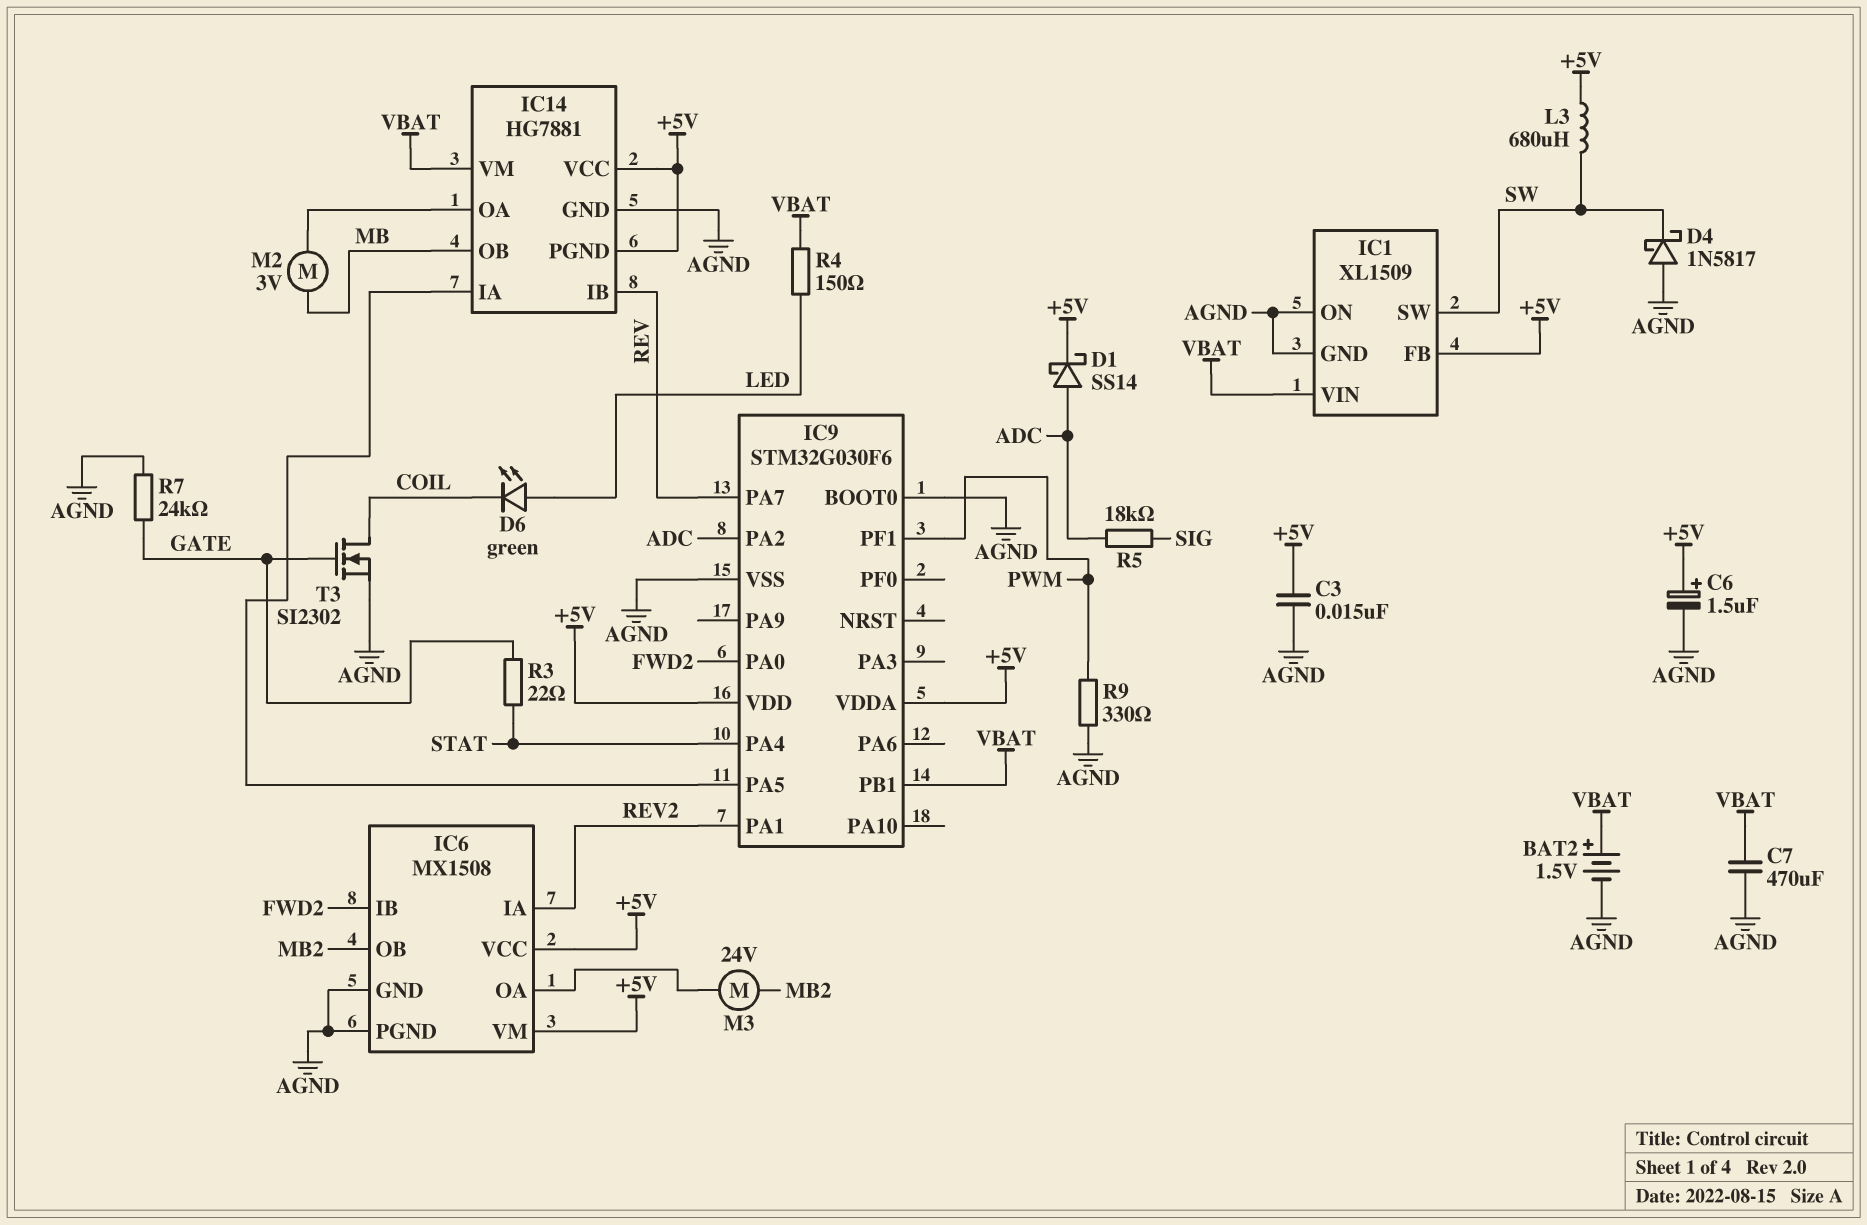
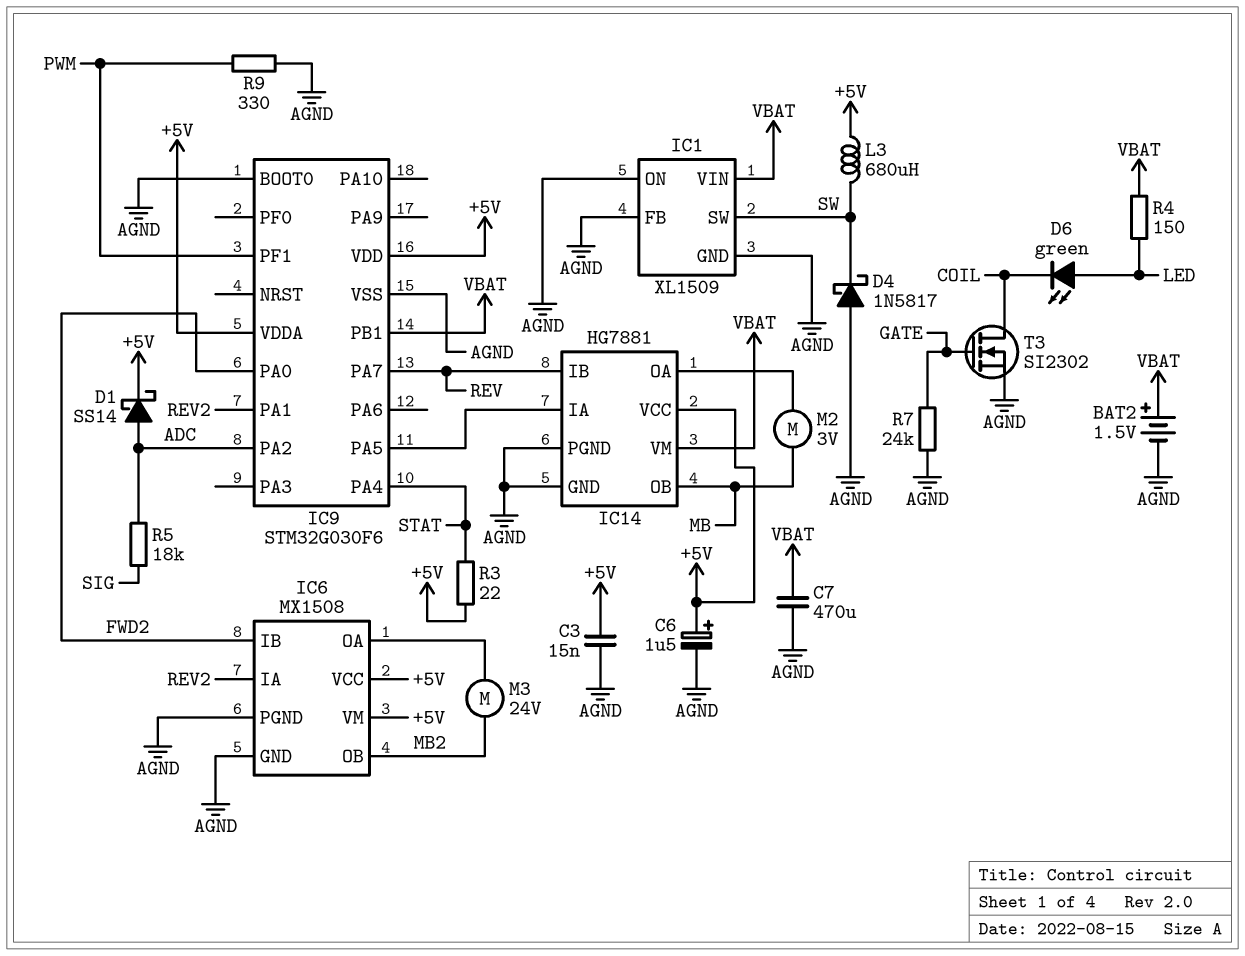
IC1 pin FB: +5V -> AGND
IC14 pin PGND: +5V -> AGND
R3: 22 (GATE, STAT) -> 22 (+5V, STAT)

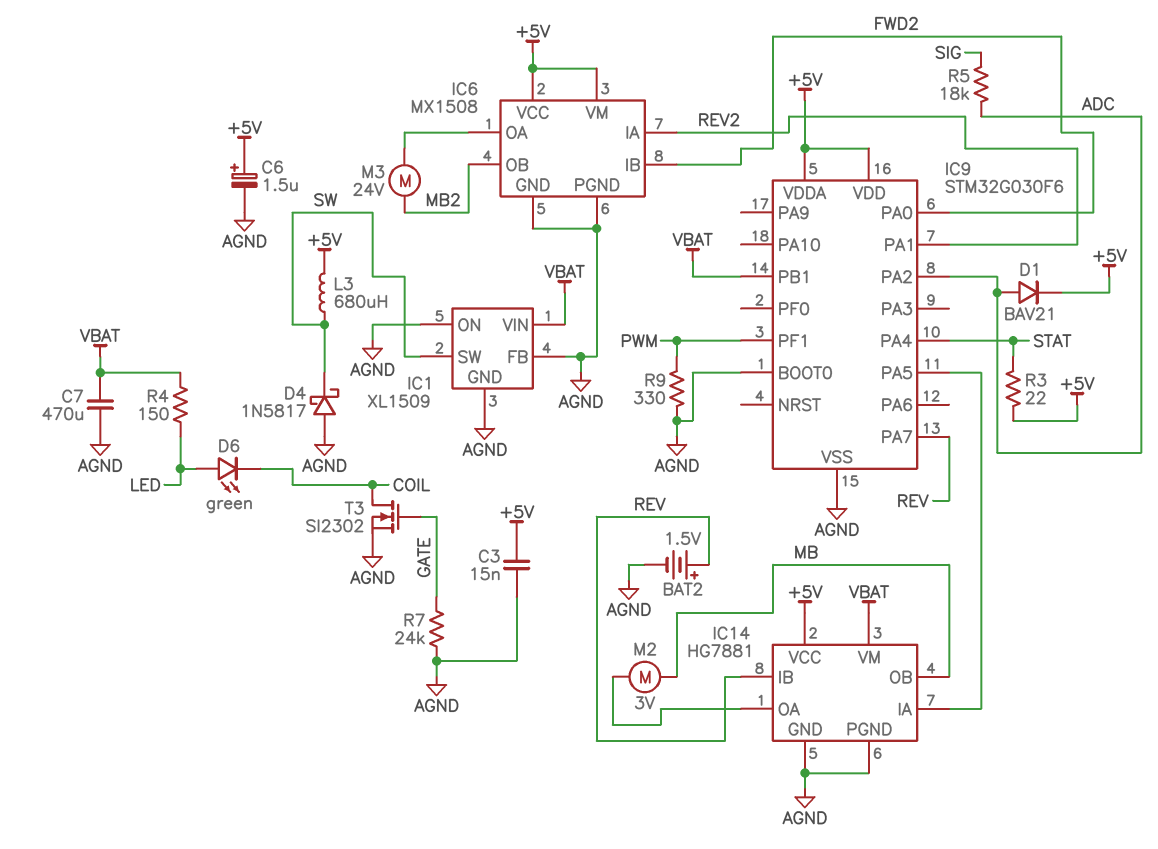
BAT2: 1.5V (plus VBAT, minus AGND) -> 1.5V (plus REV, minus AGND)
D1: schottky SS14 (A ADC, K +5V) -> diode BAV21 (A ADC, K +5V)

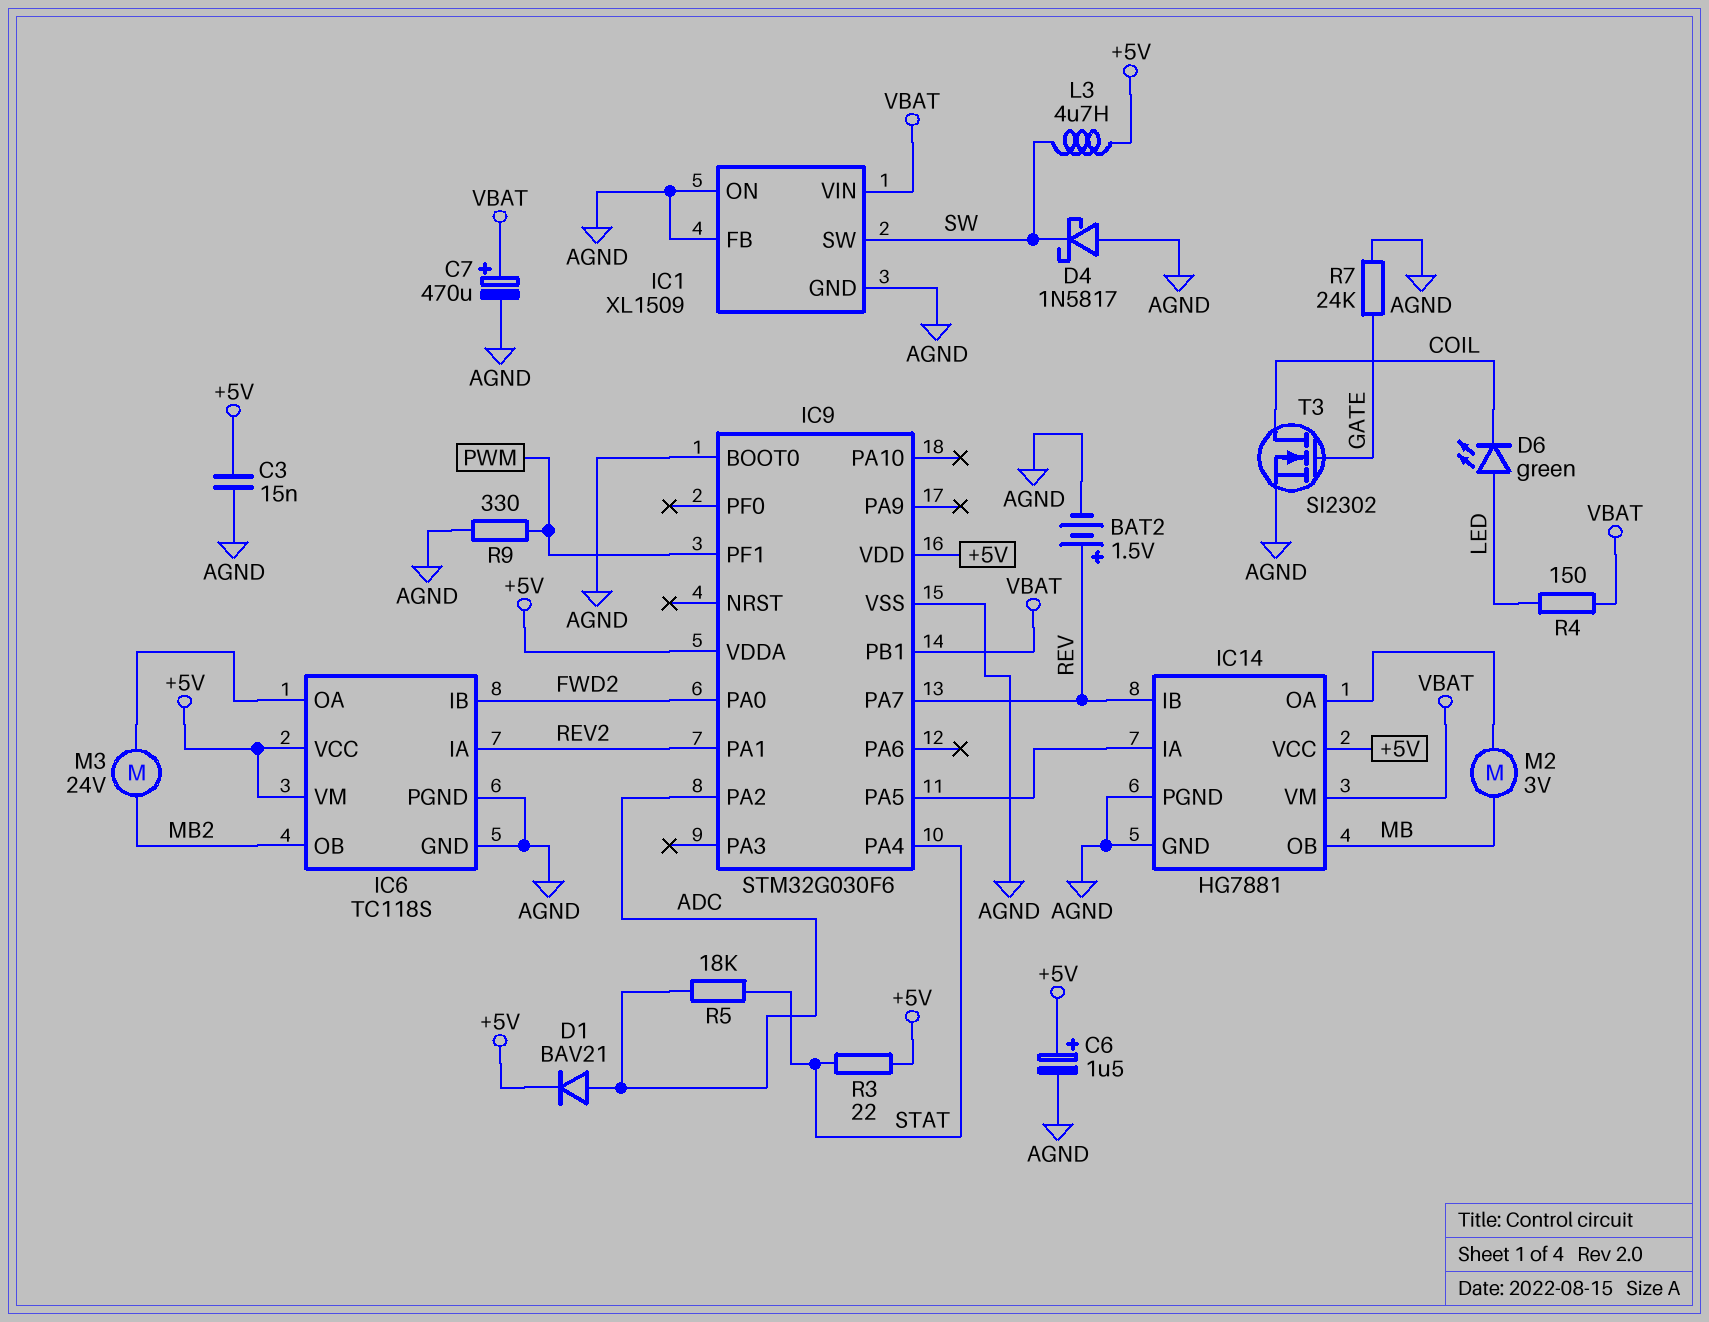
C7: 470uF (AGND, VBAT) -> 470uF (plus VBAT, minus AGND)
IC6: MX1508 -> TC118S
L3: 680uH (+5V, SW) -> 4.7uH (+5V, SW)
R5: 18k (ADC, SIG) -> 18k (ADC, STAT)

